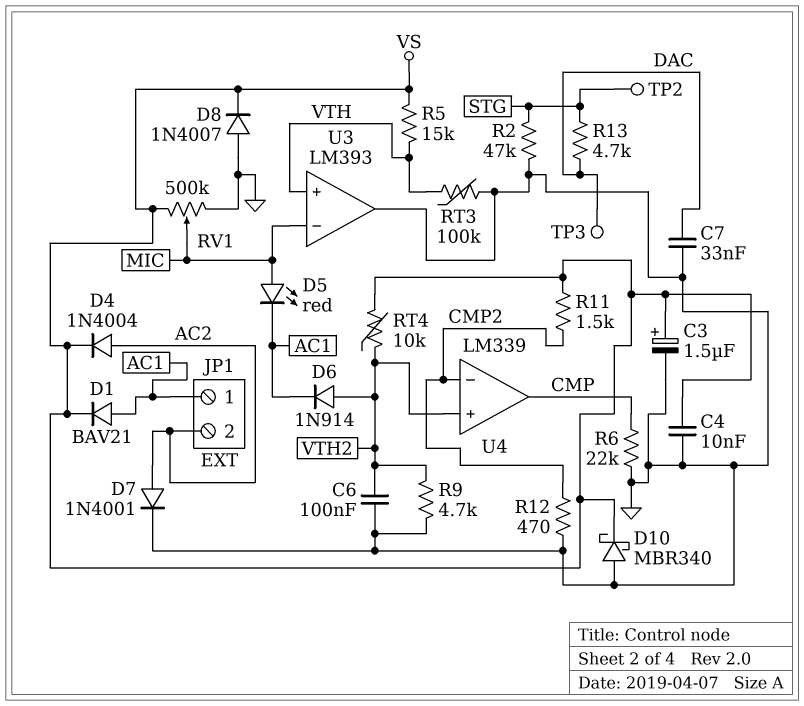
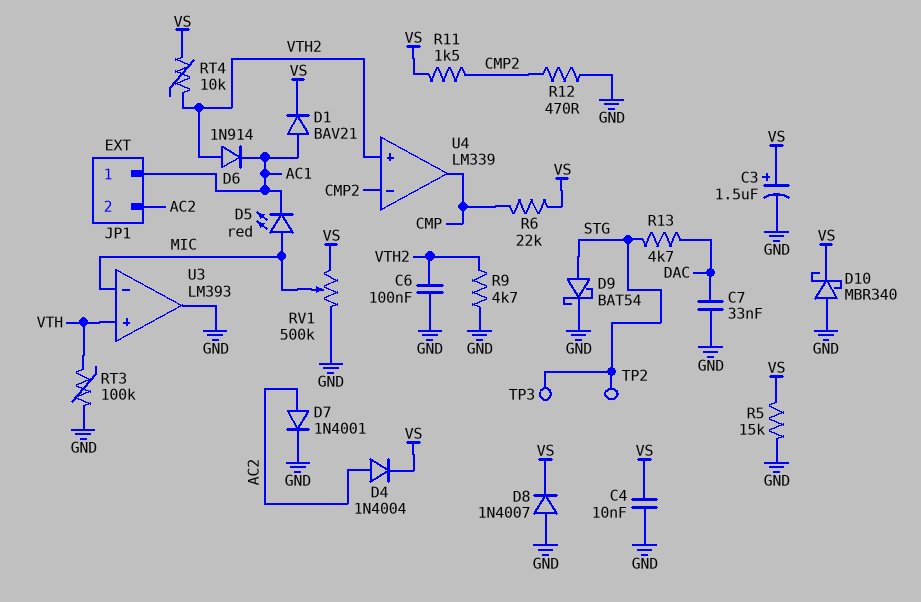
D9: none -> schottky BAT54 (A STG, K GND)
R2: 47k (GND, STG) -> none
R5: 15k (VS, VTH) -> 15k (GND, VS)
R6: 22k (CMP, GND) -> 22k (CMP, VS)
TP3: test point (DAC) -> test point (STG)

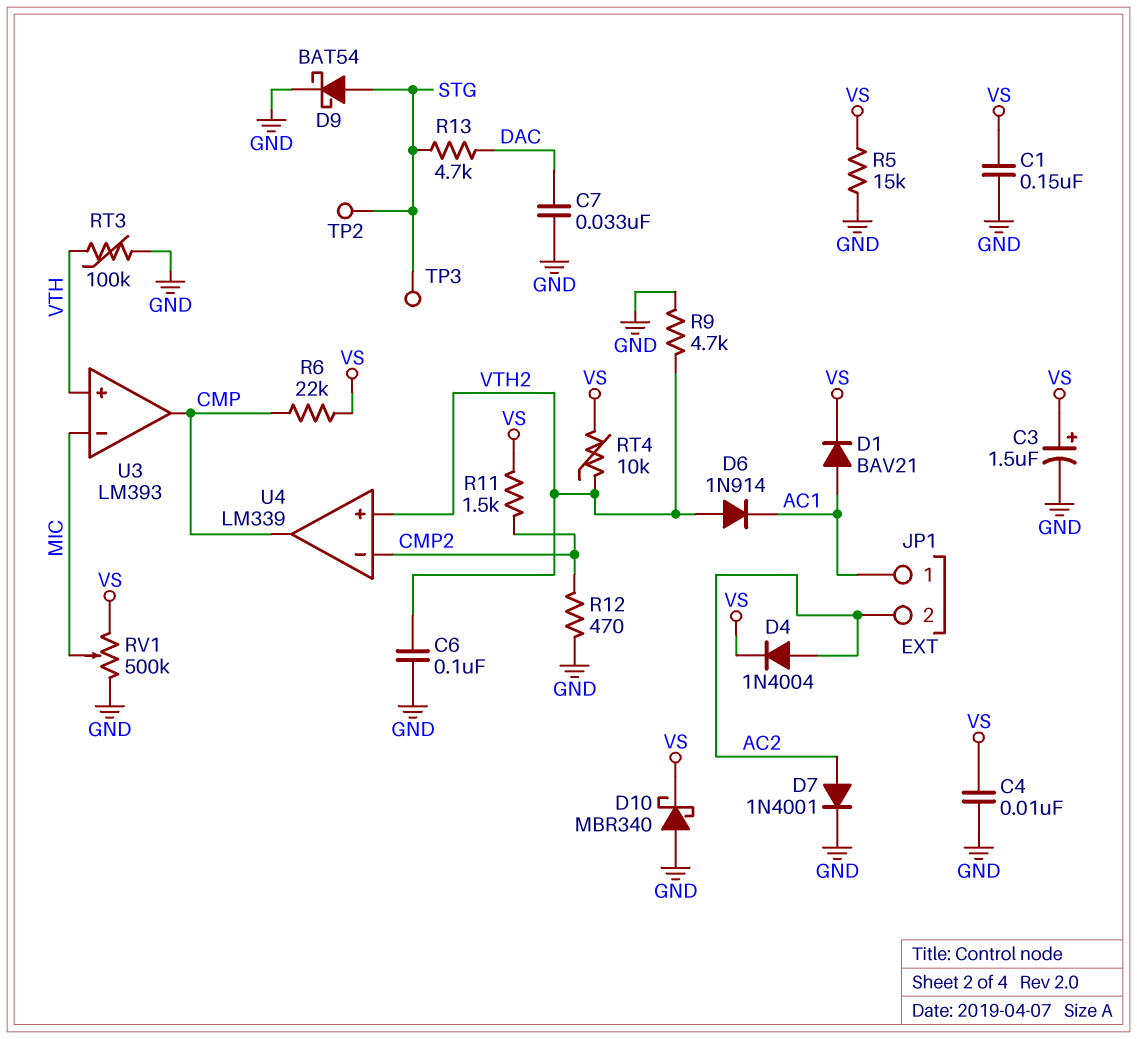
C1: none -> 150nF (GND, VS)
D5: LED red (A MIC, K AC1) -> none
D8: diode 1N4007 (A GND, K VS) -> none
U3 pin out: GND -> CMP

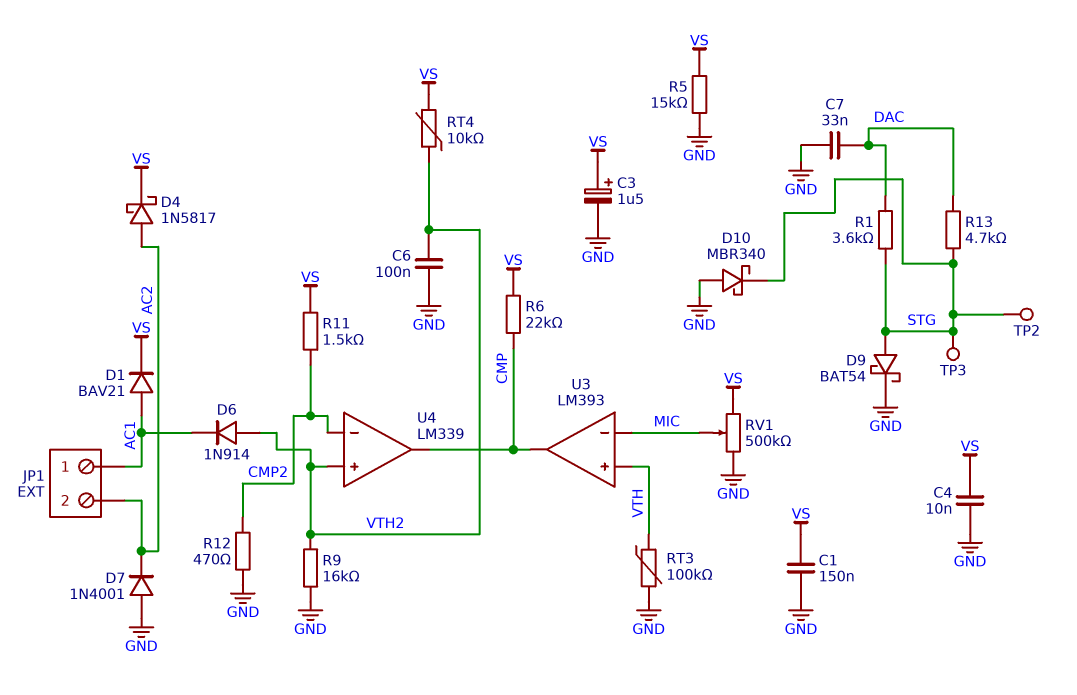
D4: diode 1N4004 (A AC2, K VS) -> schottky 1N5817 (A AC2, K VS)
D7: diode 1N4001 (A AC2, K GND) -> diode 1N4001 (A GND, K AC2)
D10: schottky MBR340 (A GND, K VS) -> schottky MBR340 (A GND, K STG)
R1: none -> 3.6k (DAC, STG)
R9: 4.7k (GND, VTH2) -> 16k (GND, VTH2)

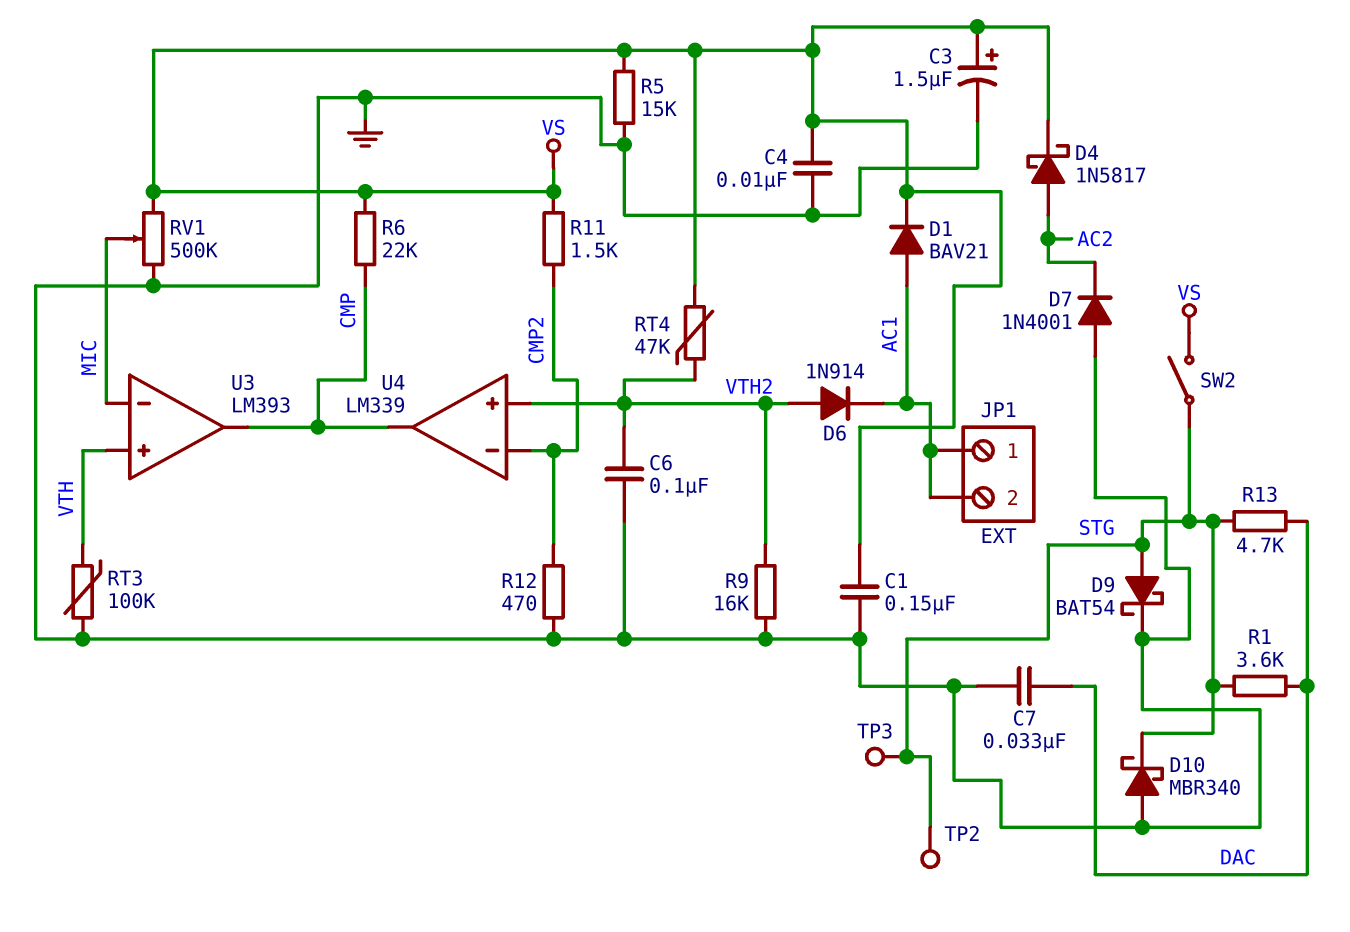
JP1 pin 2: AC2 -> AC1
RT4: 10k (VS, VTH2) -> 47k (VS, VTH2)
SW2: none -> switch (STG, VS)

